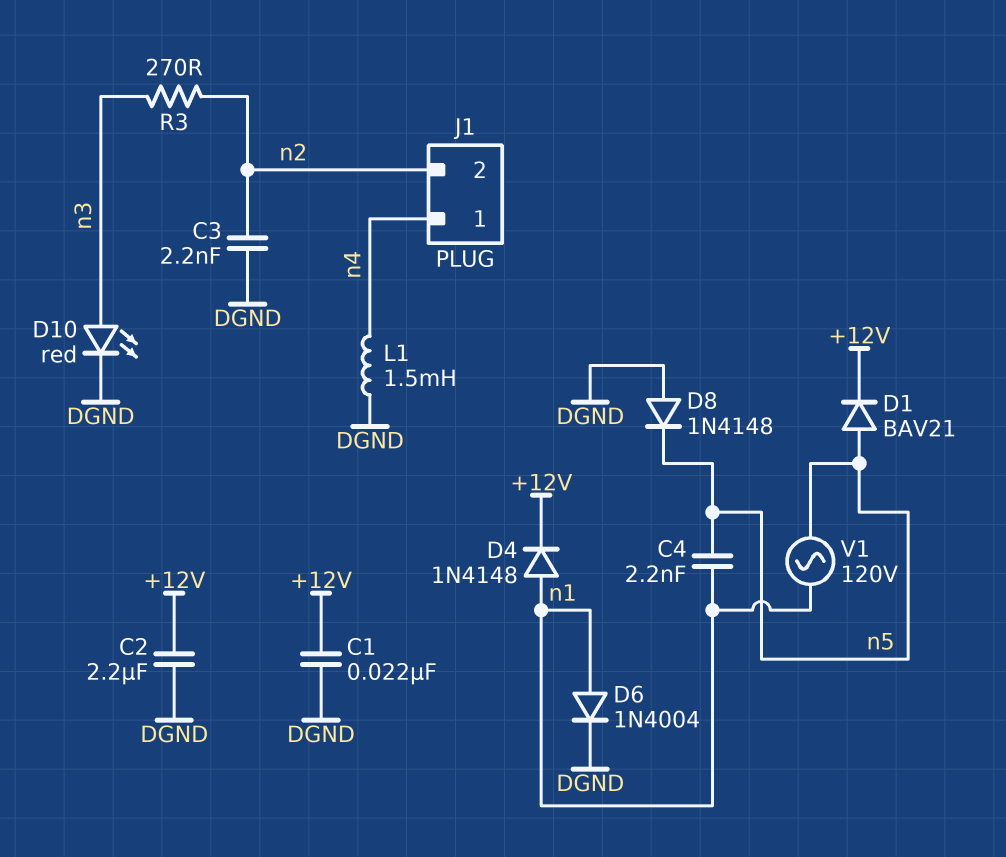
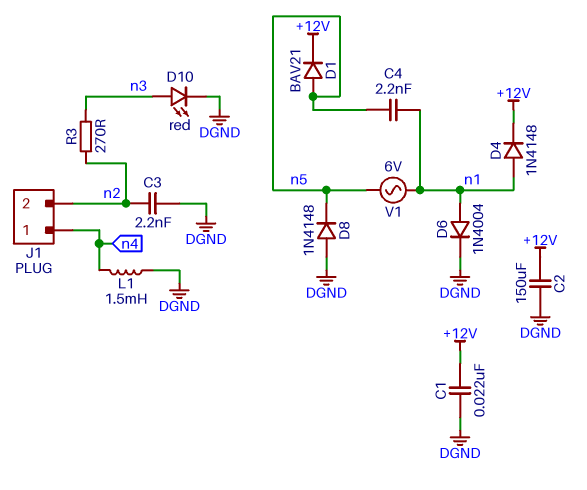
C2: 2.2uF (+12V, DGND) -> 150uF (+12V, DGND)
V1: AC 120V (n1, n5) -> AC 6V (n1, n5)

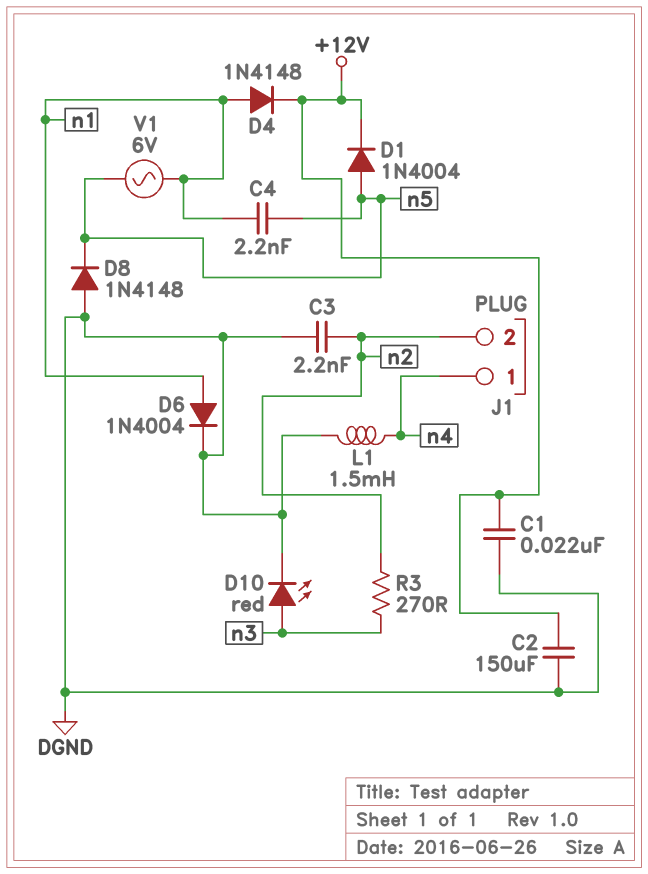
D1: diode BAV21 (A n5, K +12V) -> diode 1N4004 (A n5, K +12V)

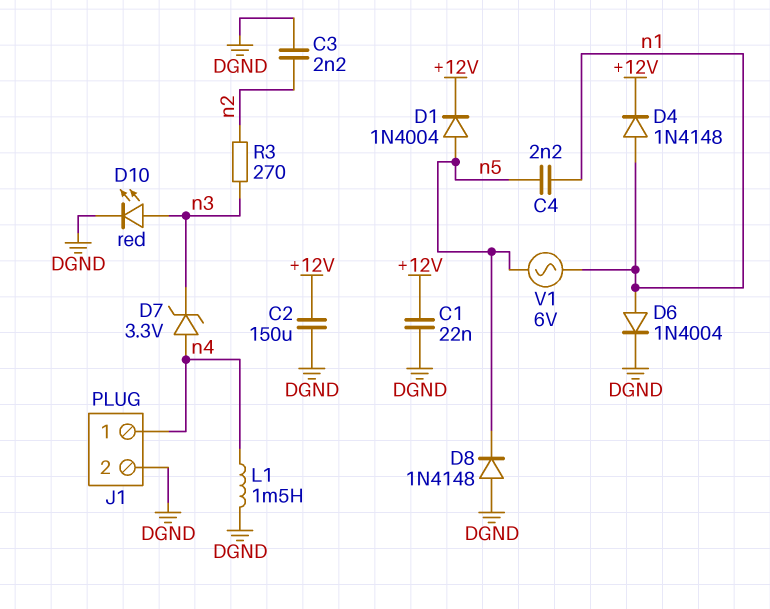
D7: none -> zener 3.3V (A n4, K n3)
J1 pin 2: n2 -> DGND

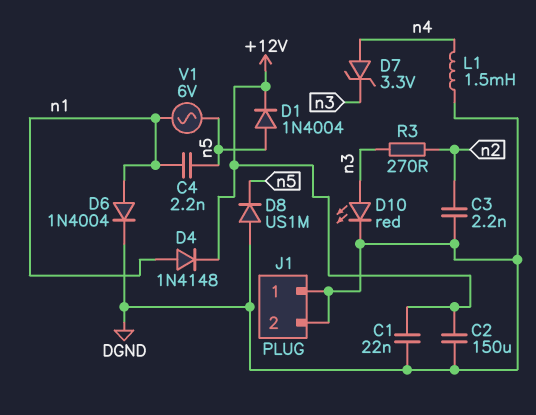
D8: diode 1N4148 (A DGND, K n5) -> diode US1M (A DGND, K n5)
J1 pin 1: n4 -> DGND

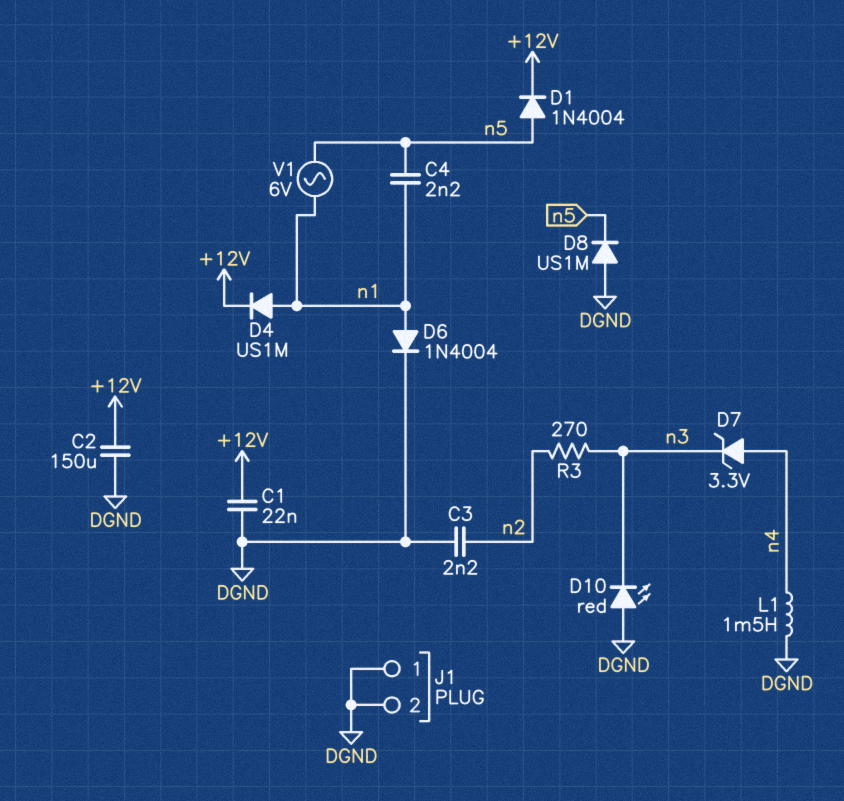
D4: diode 1N4148 (A n1, K +12V) -> diode US1M (A n1, K +12V)
D10: LED red (A n3, K DGND) -> LED red (A DGND, K n3)

